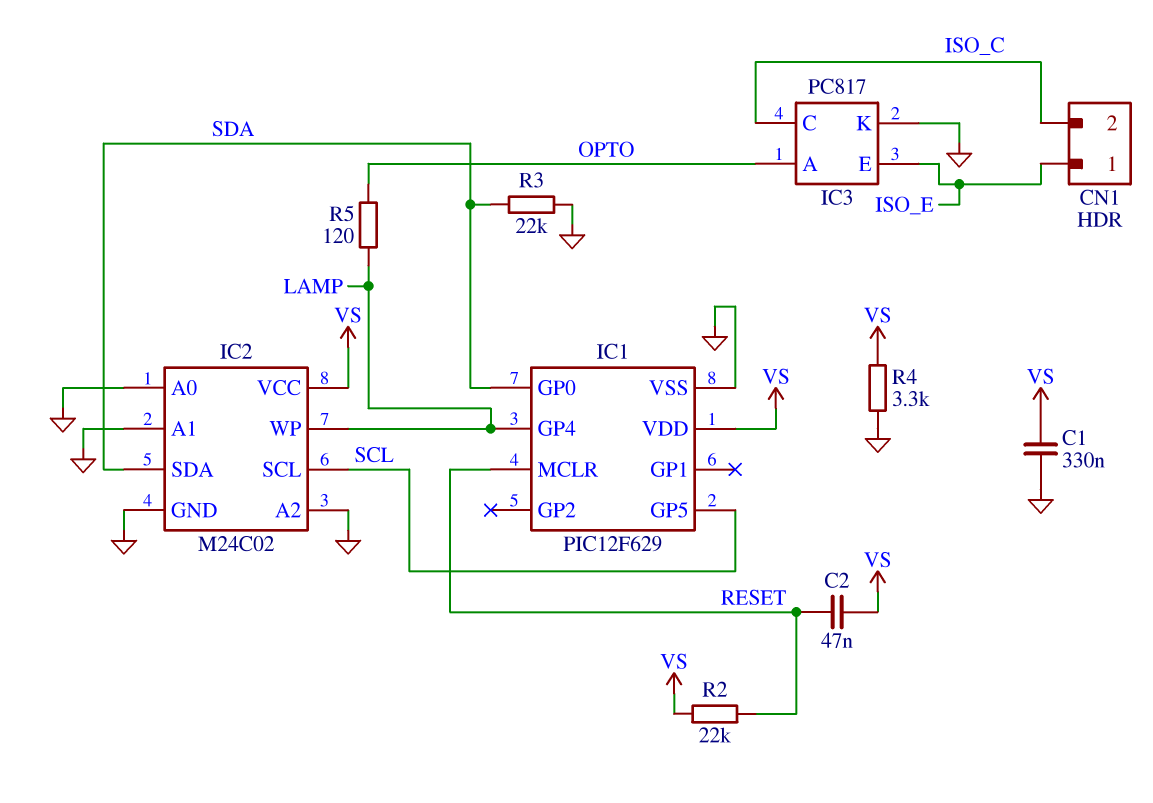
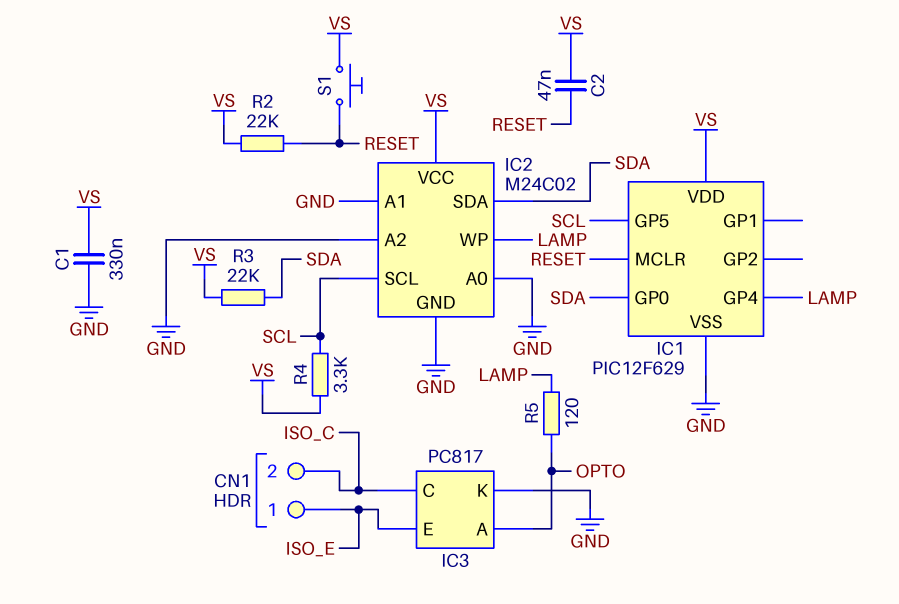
R3: 22k (GND, SDA) -> 22k (SDA, VS)
R4: 3.3k (GND, VS) -> 3.3k (SCL, VS)
S1: none -> button (RESET, VS)

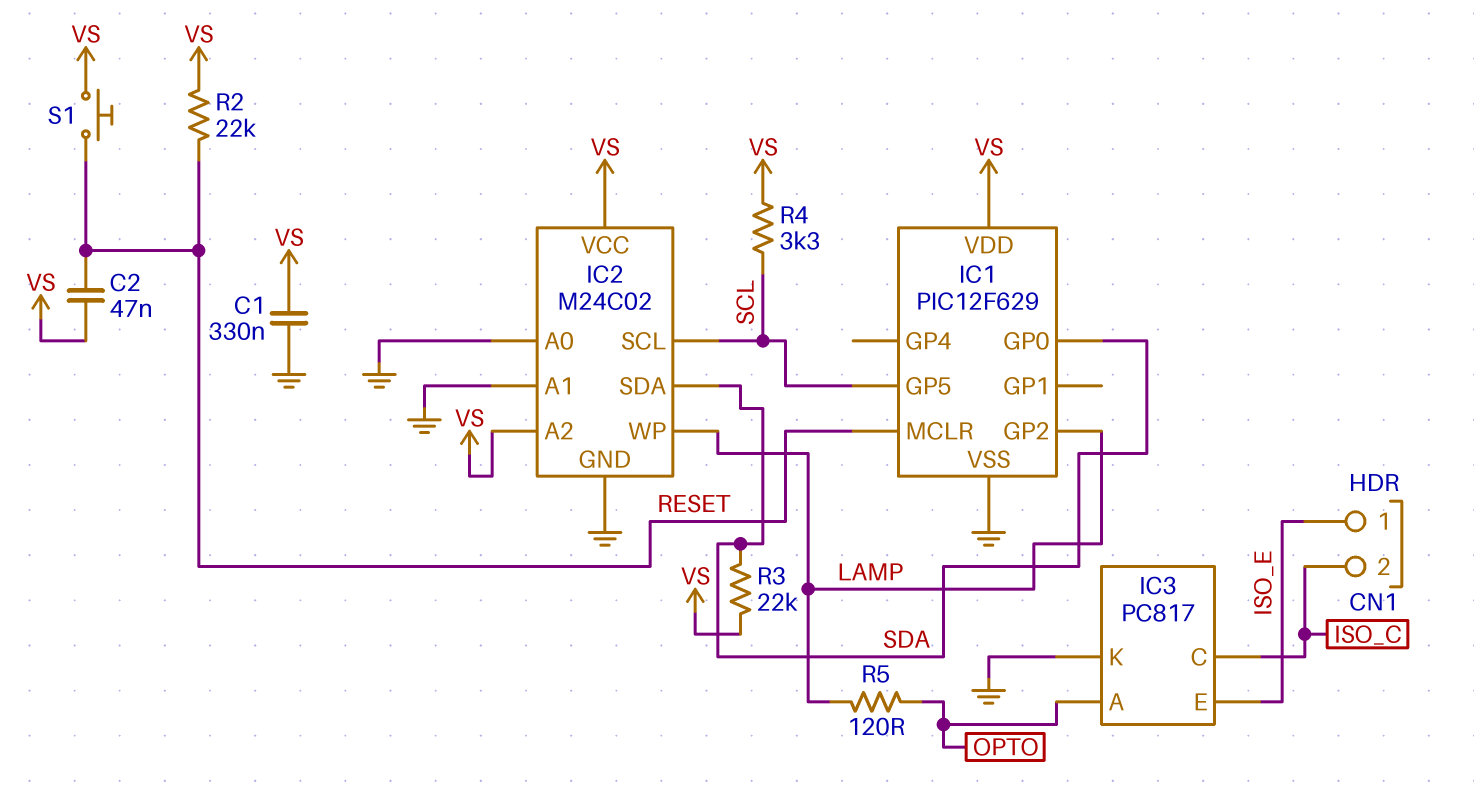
IC1 pin GP2: none -> LAMP
IC1 pin GP4: LAMP -> none
IC2 pin A2: GND -> VS

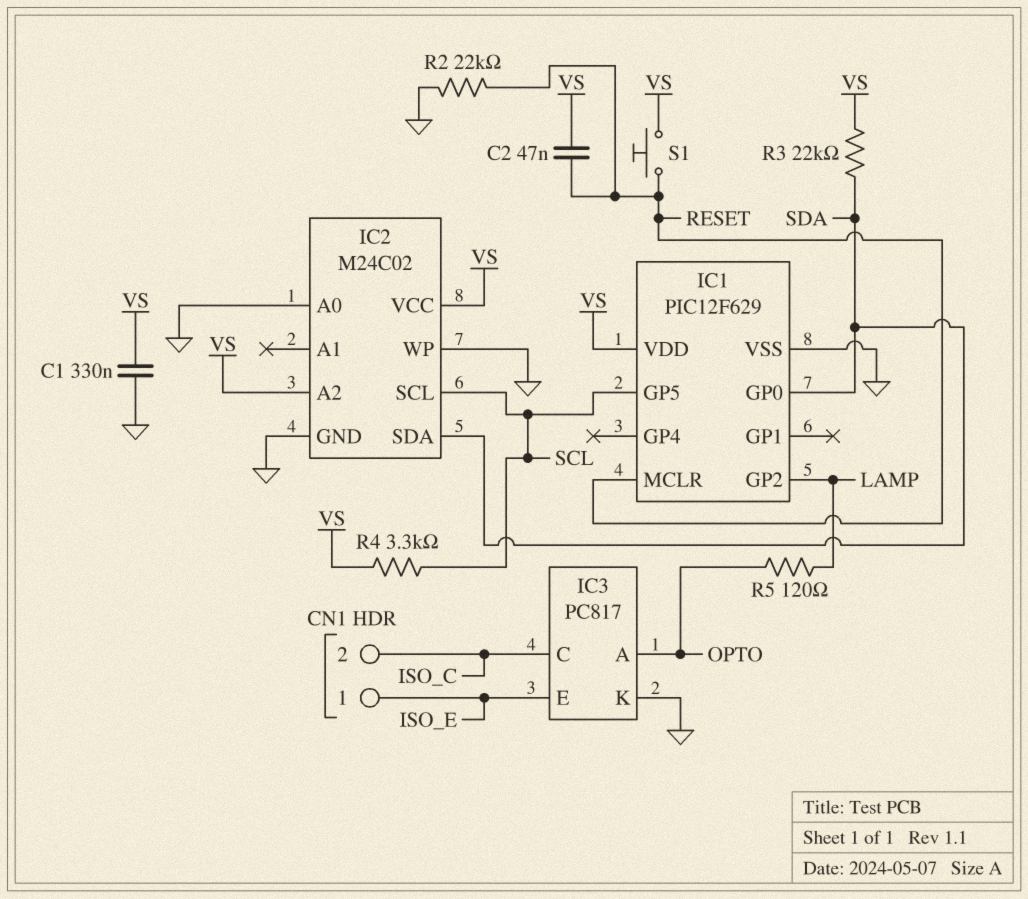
IC2 pin A1: GND -> none
IC2 pin WP: LAMP -> GND
R2: 22k (RESET, VS) -> 22k (GND, RESET)

